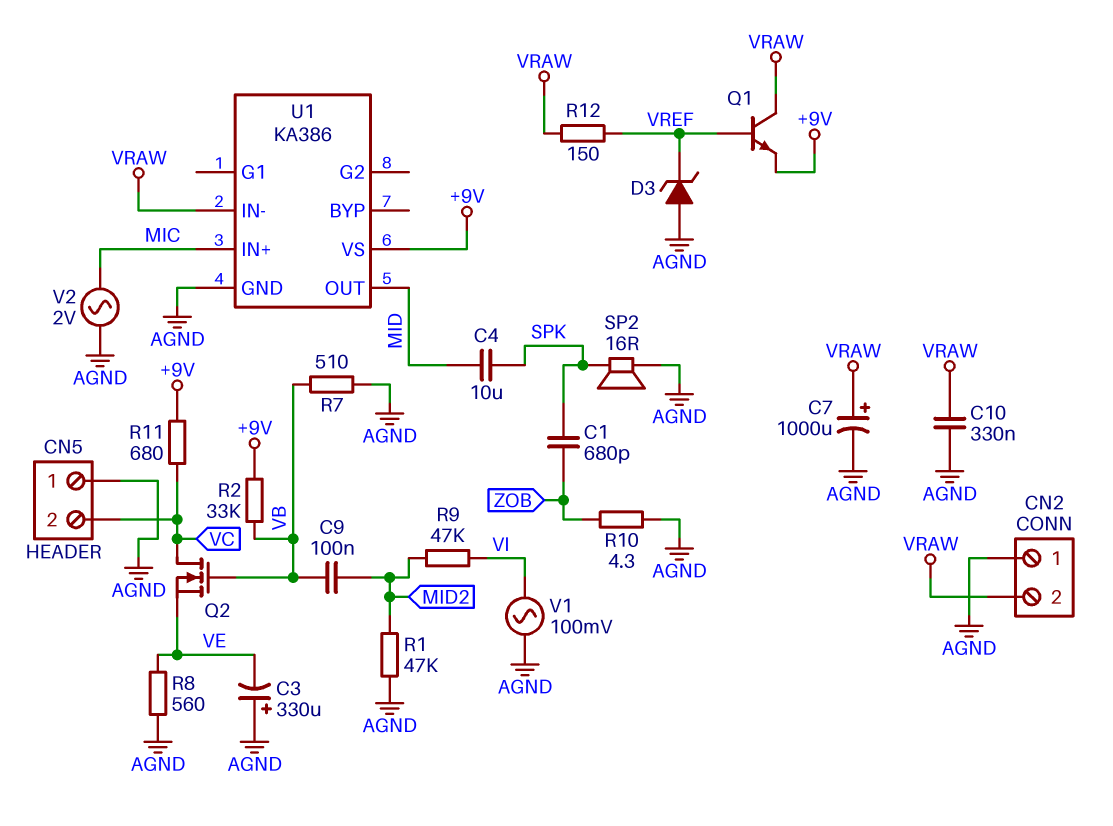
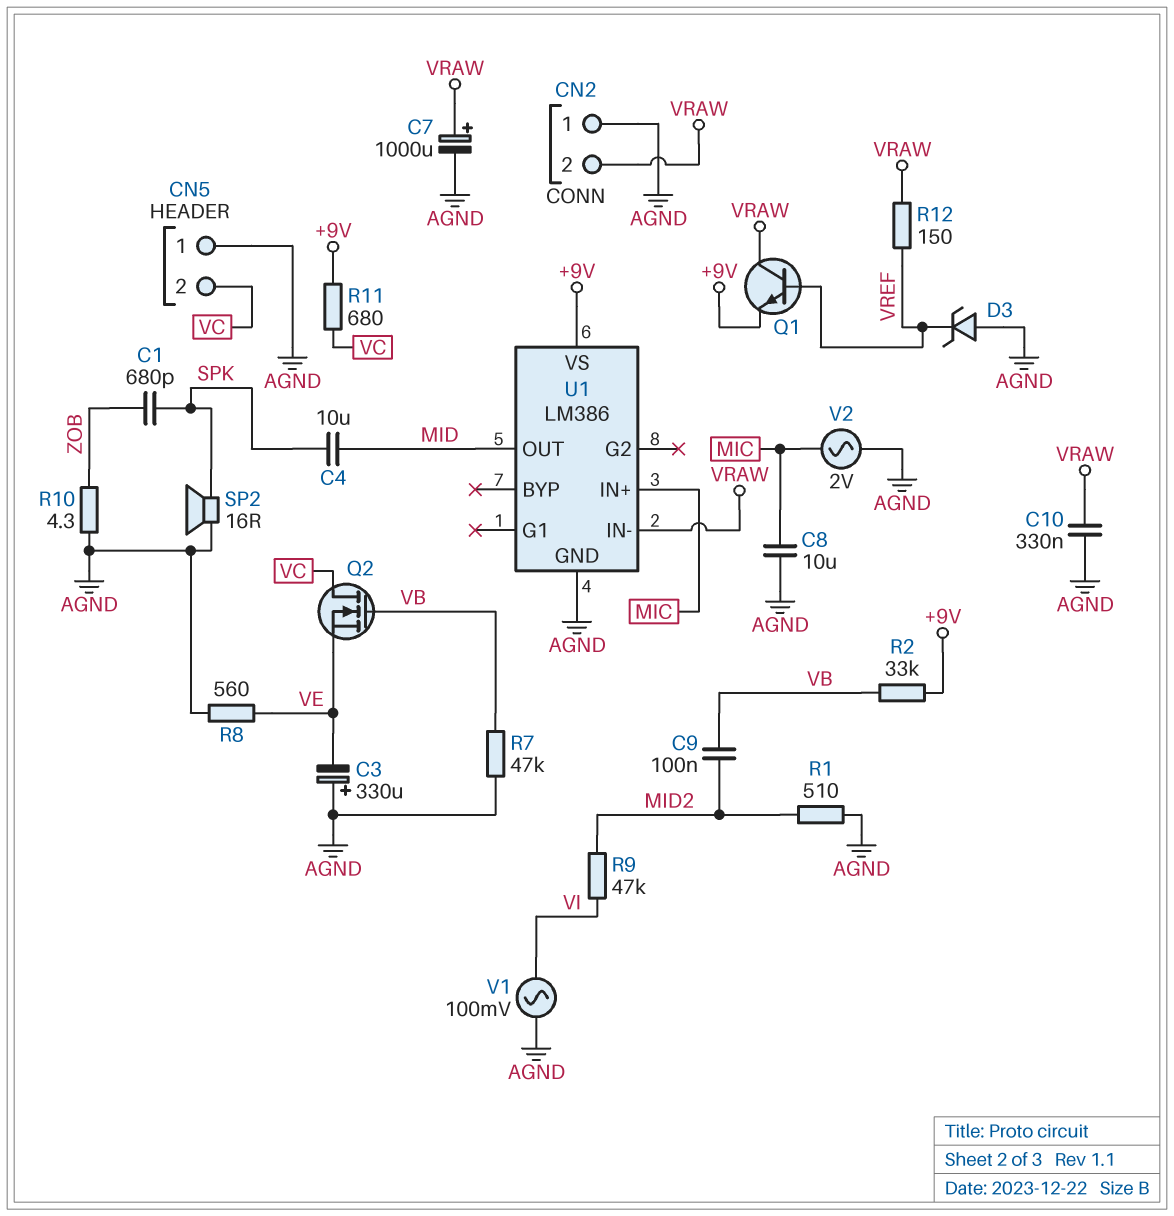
C8: none -> 10uF (AGND, MIC)
R1: 47k (AGND, MID2) -> 510 (AGND, MID2)
R7: 510 (AGND, VB) -> 47k (AGND, VB)
U1: KA386 -> LM386

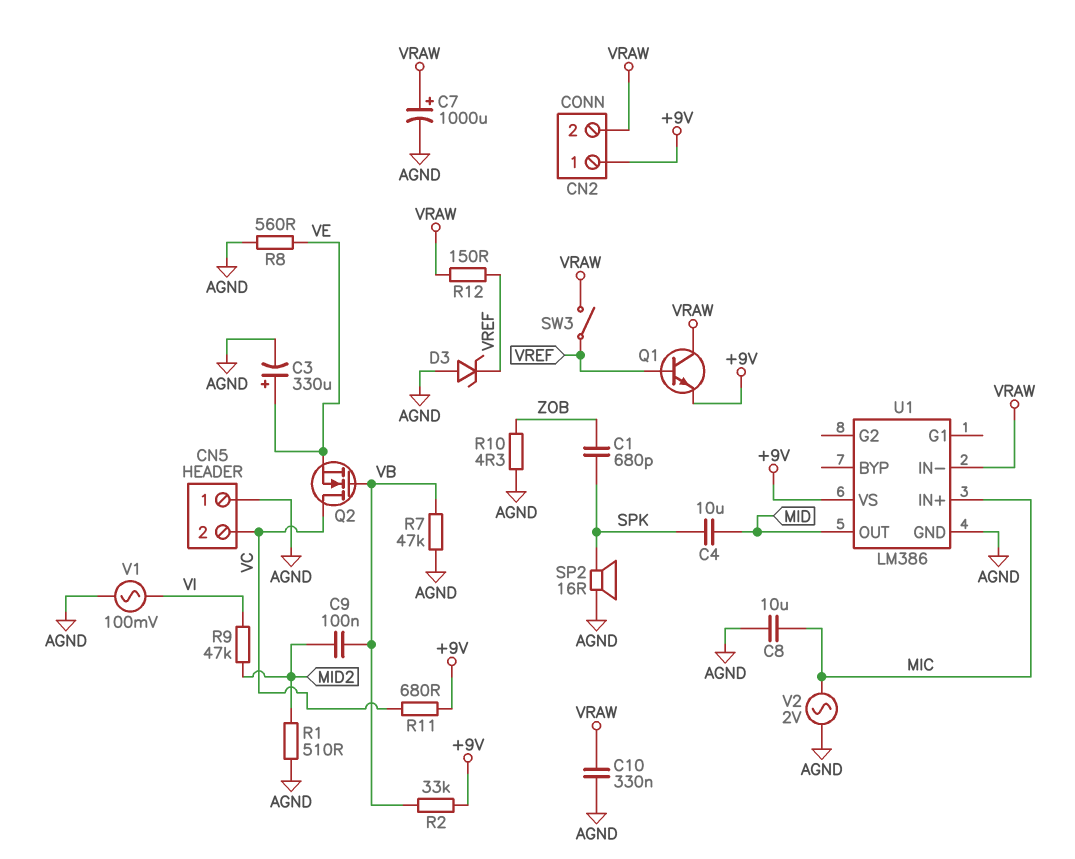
C3: 330uF (plus AGND, minus VE) -> 330uF (plus VE, minus AGND)
CN2 pin 1: AGND -> +9V
SW3: none -> switch (VRAW, VREF)

